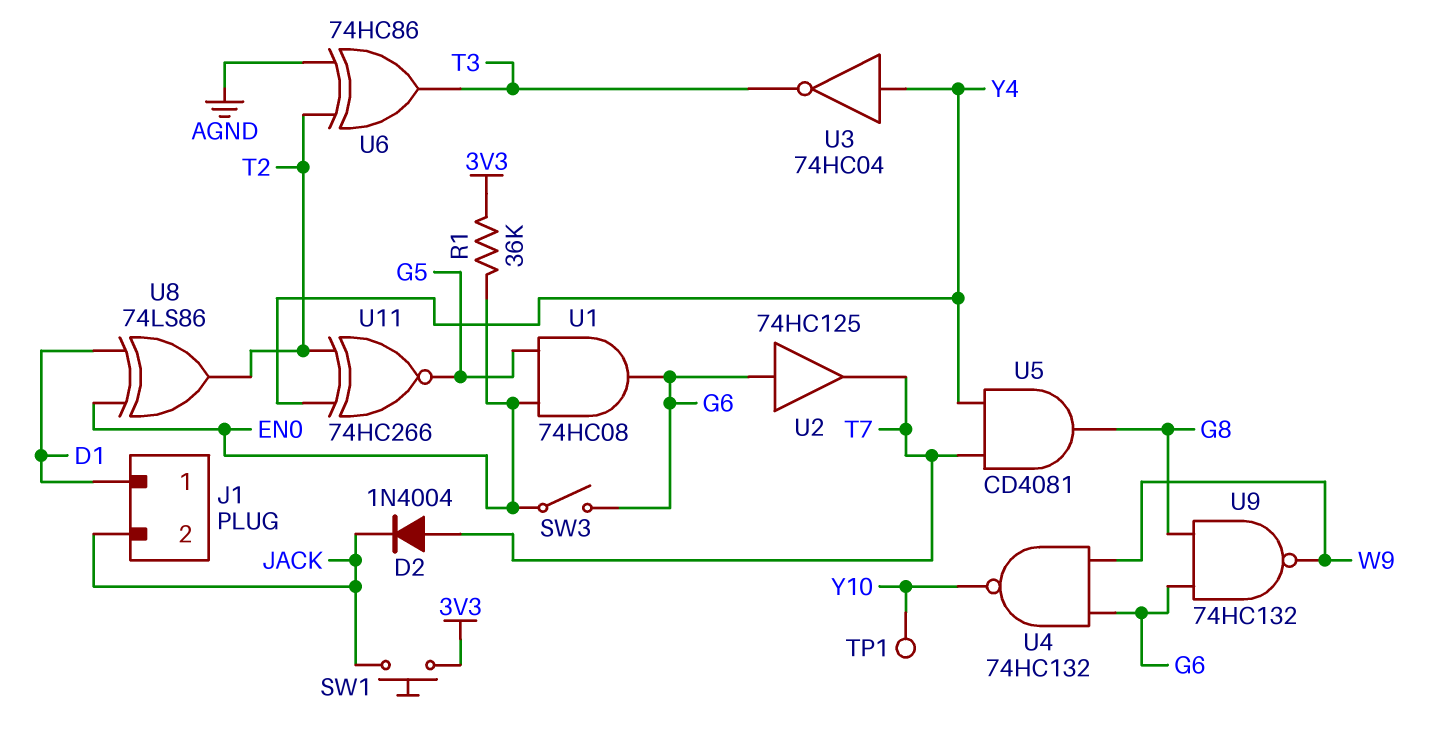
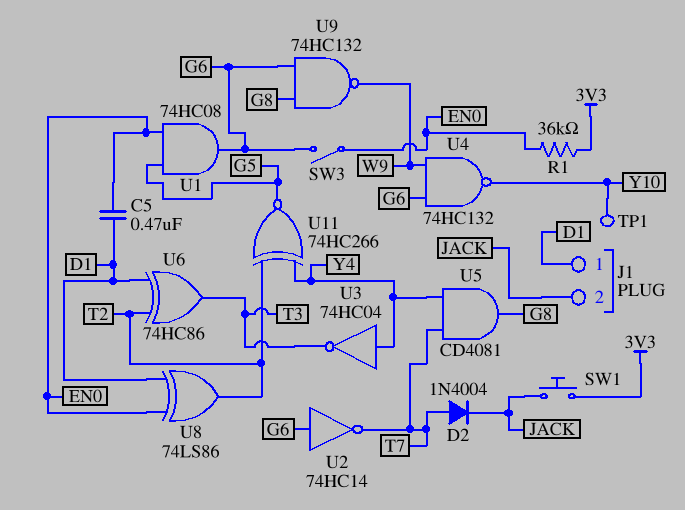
C5: none -> 470nF (D1, EN0)
U2: buffer 74HC125 (in G6, out T7) -> NOT 74HC14 (in G6, out T7)
U6: XOR 74HC86 (in AGND, in T2, out T3) -> XOR 74HC86 (in D1, in T2, out T3)

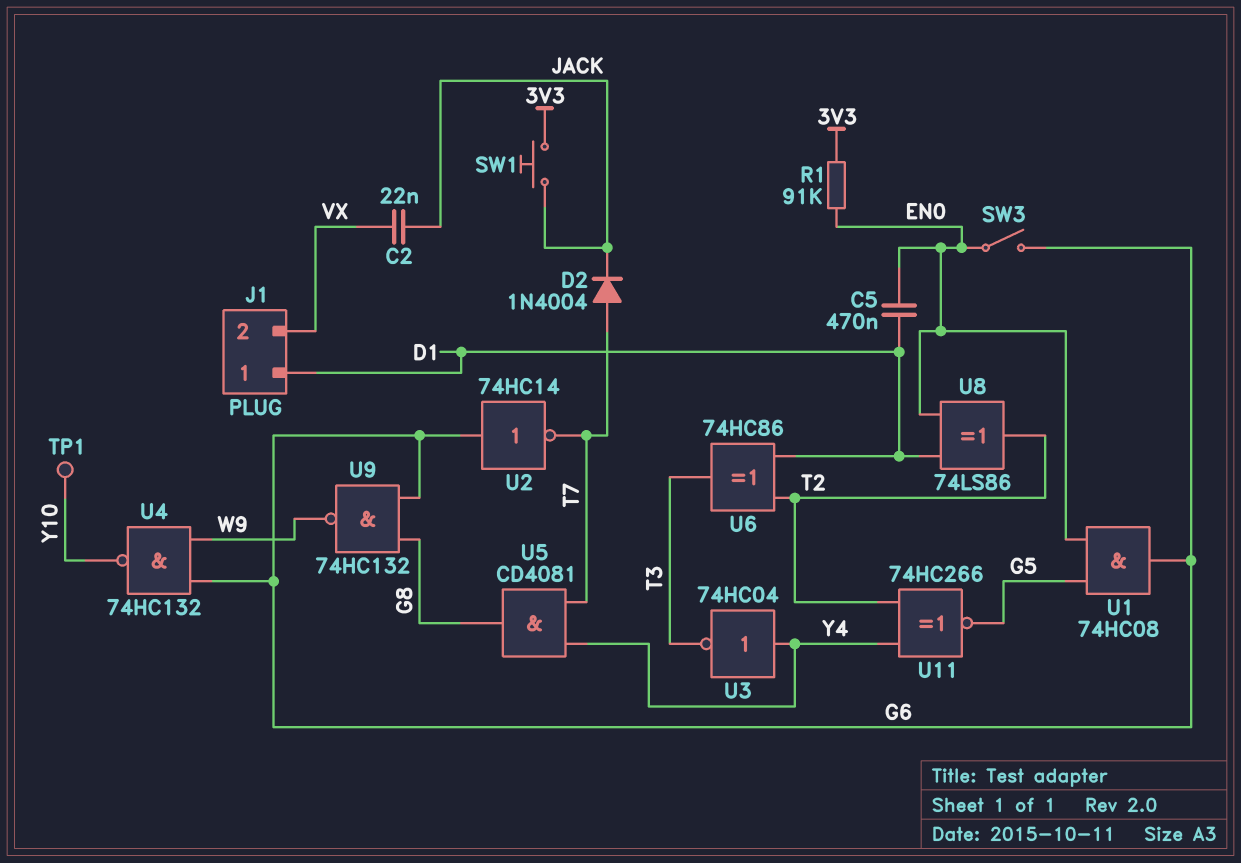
C2: none -> 22nF (JACK, VX)
J1 pin 2: JACK -> VX
R1: 36k (3V3, EN0) -> 91k (3V3, EN0)

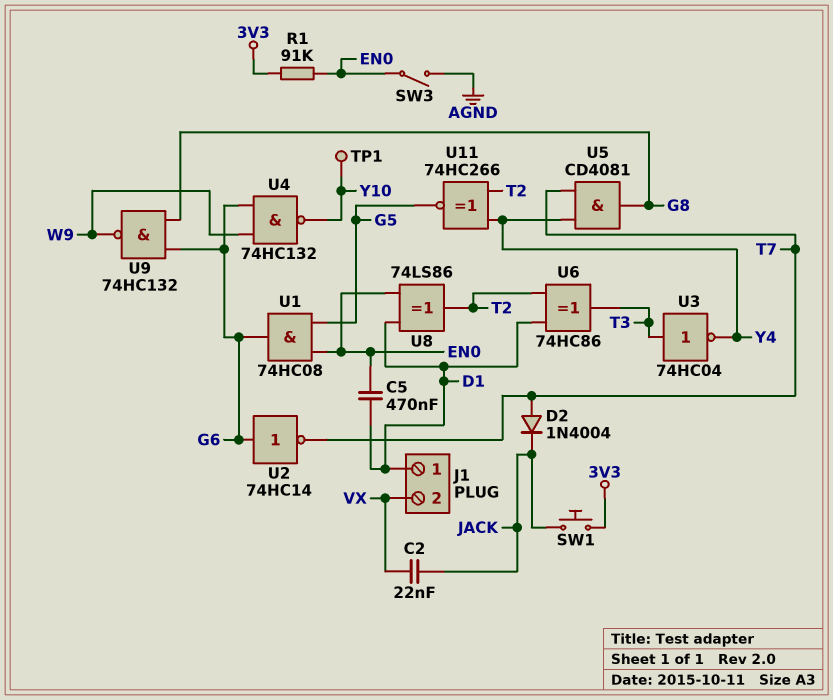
SW3: switch (EN0, G6) -> switch (AGND, EN0)
U3: NOT 74HC04 (in Y4, out T3) -> NOT 74HC04 (in T3, out Y4)

